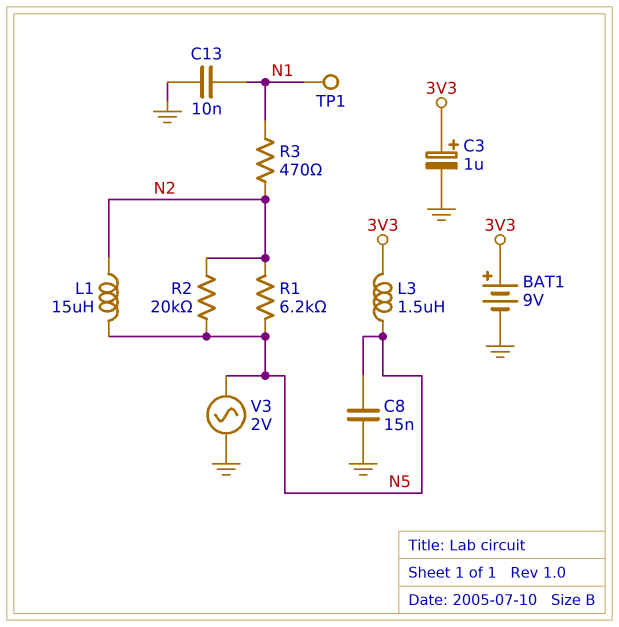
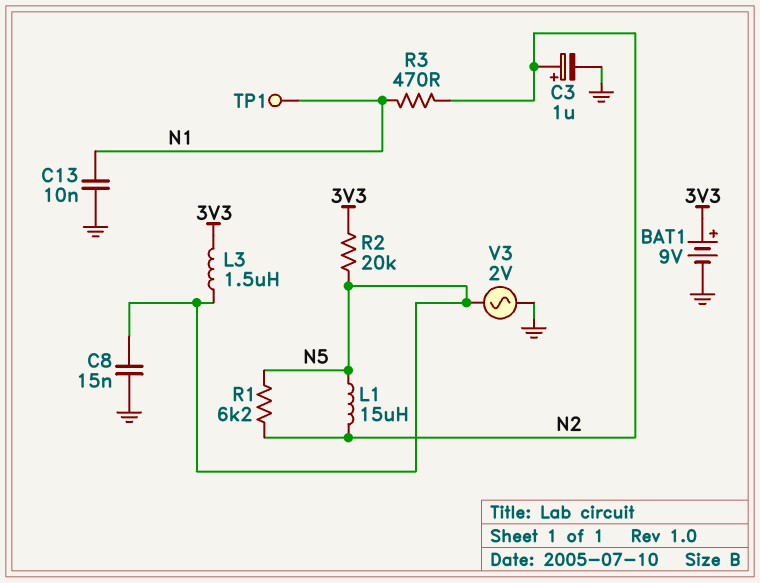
C3: 1uF (plus 3V3, minus GND) -> 1uF (plus N2, minus GND)
R2: 20k (N2, N5) -> 20k (3V3, N5)

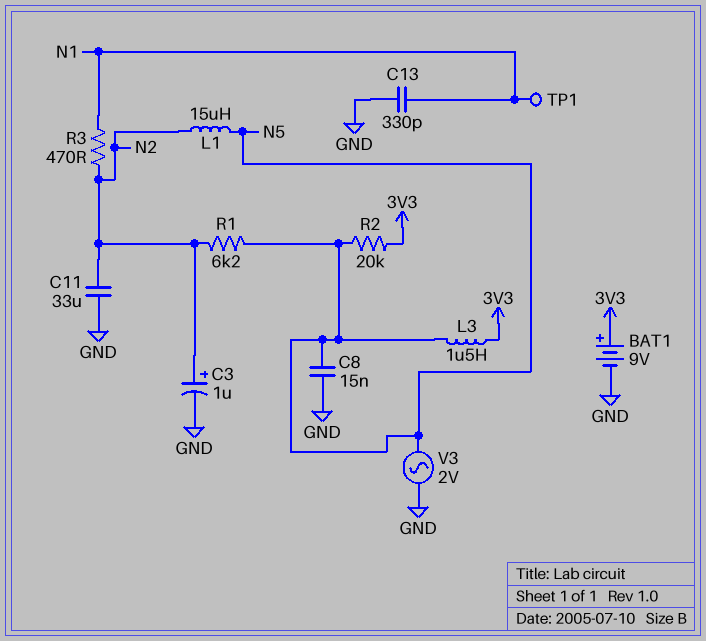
C11: none -> 33uF (GND, N2)
C13: 10nF (GND, N1) -> 330pF (GND, N1)

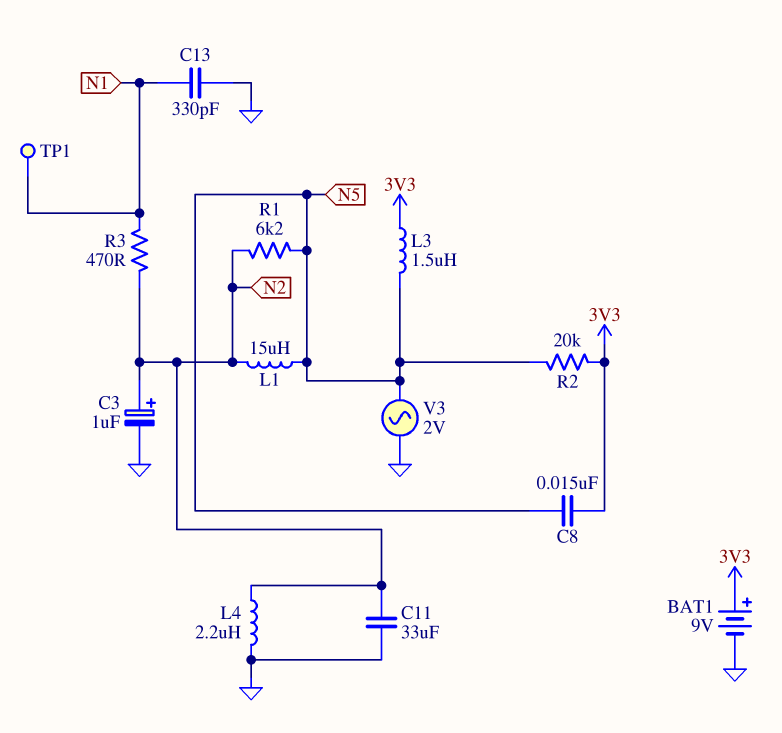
C8: 15nF (GND, N5) -> 15nF (3V3, N5)
L4: none -> 2.2uH (GND, N2)

